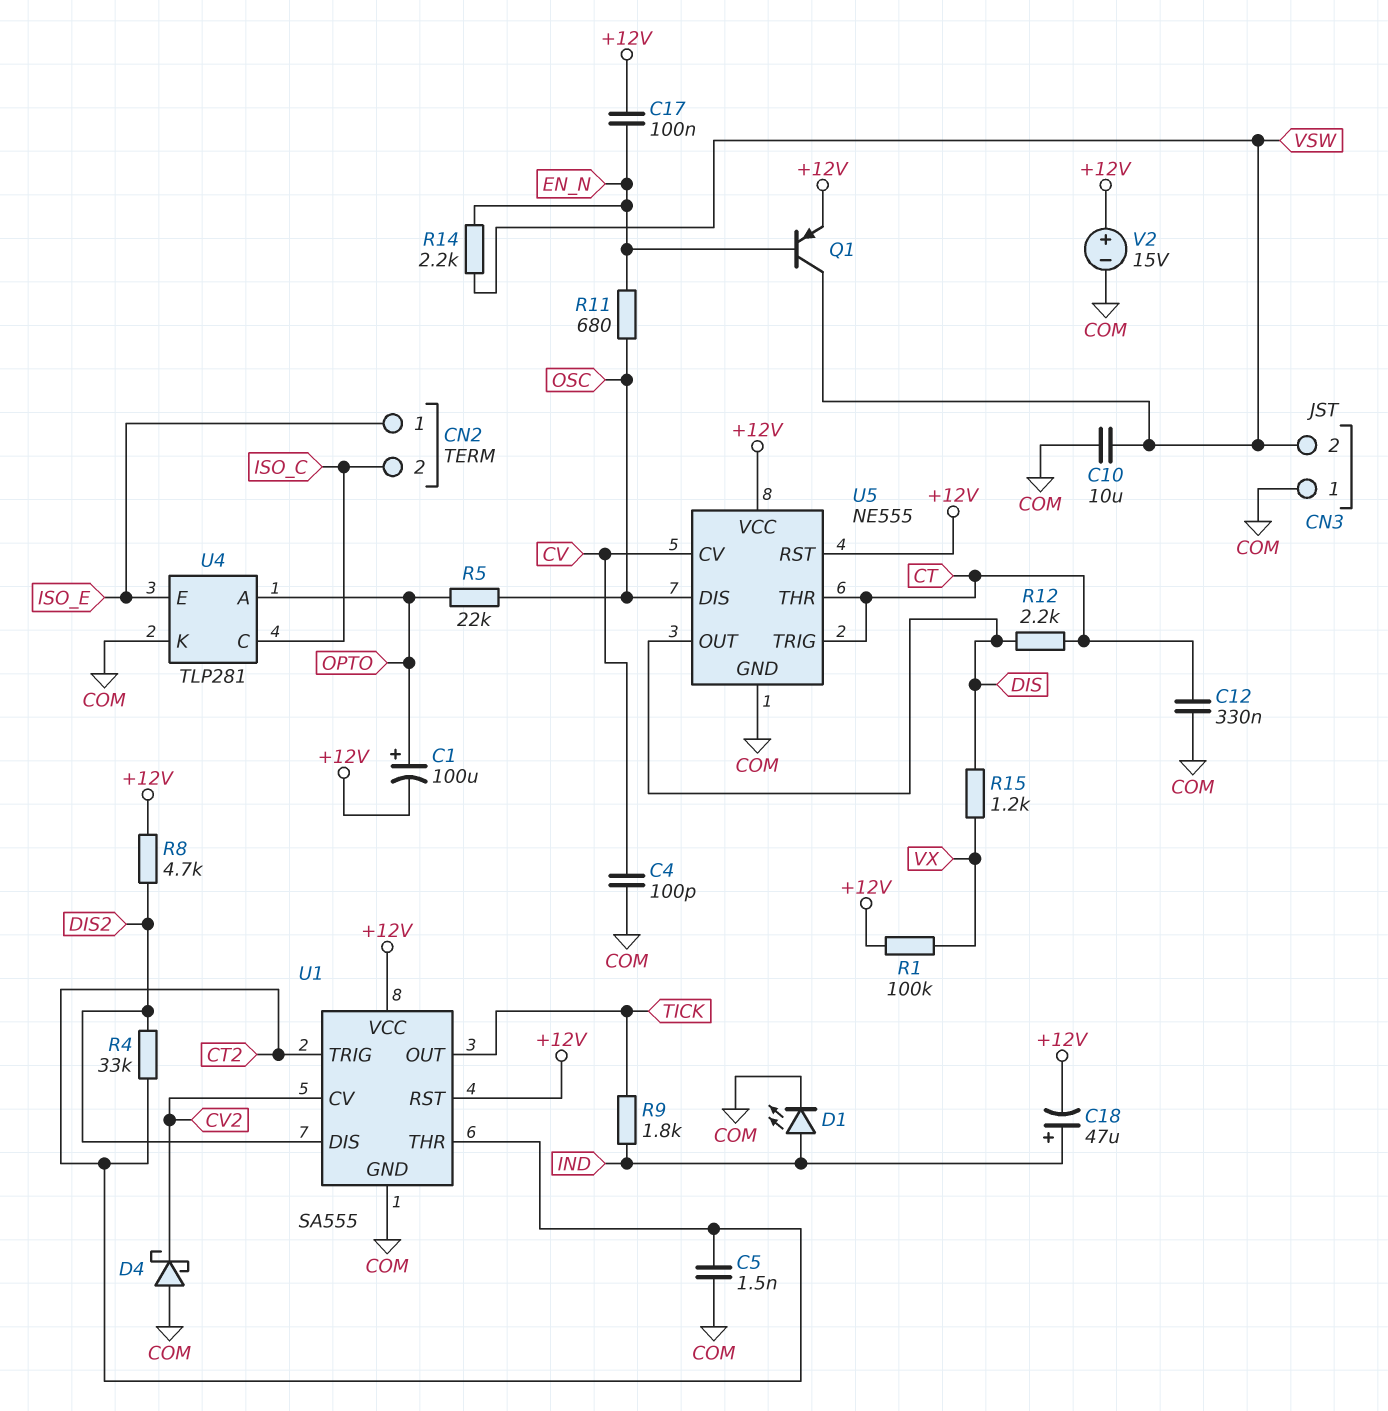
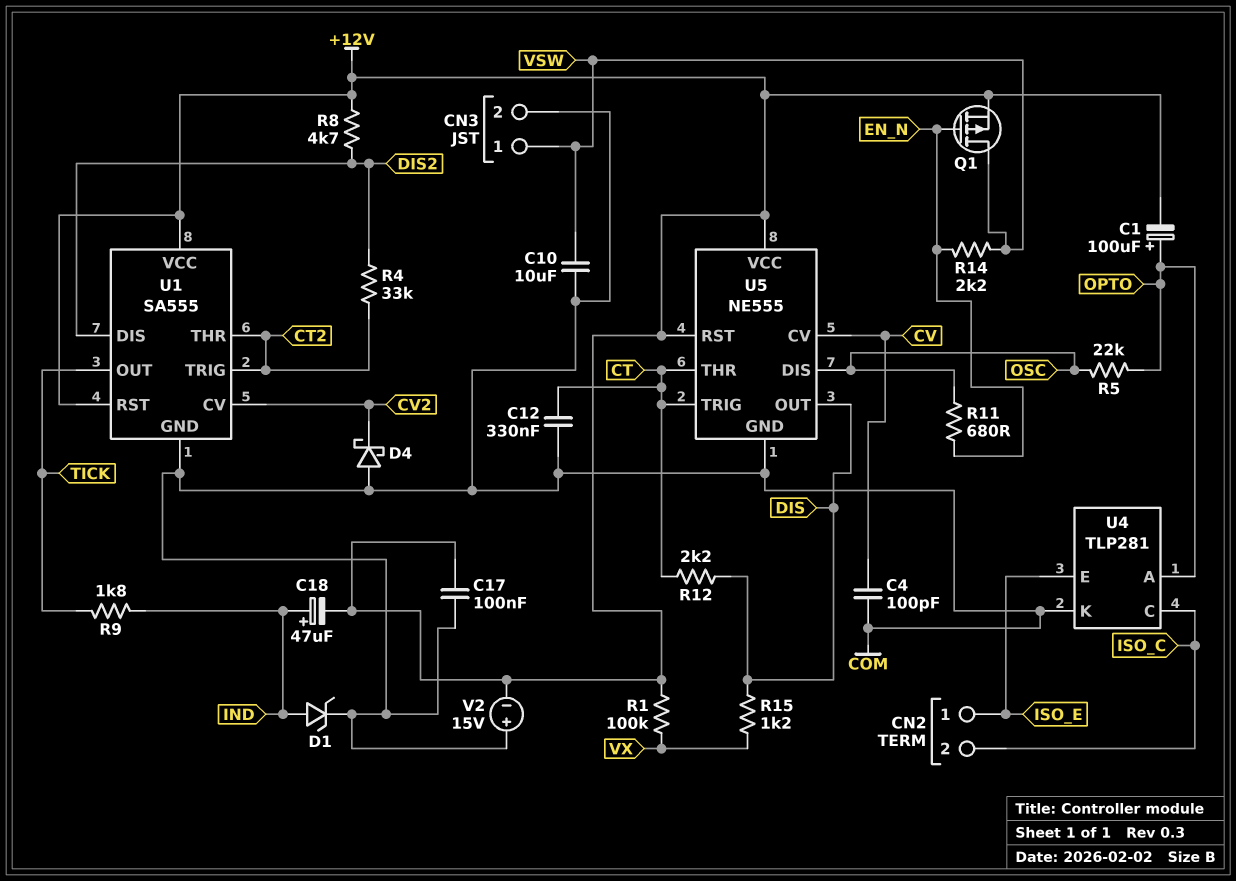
C5: 1.5nF (COM, CT2) -> none
C17: 100nF (+12V, EN_N) -> 100nF (+12V, COM)
CN3 pin 1: COM -> VSW
CN3 pin 2: VSW -> COM
D1: LED (A IND, K COM) -> zener (A IND, K COM)
Q1: PNP (B EN_N, C VSW, E +12V) -> PMOS (G EN_N, D VSW, S +12V)
V2: 15V (plus +12V, minus COM) -> 15V (plus COM, minus +12V)

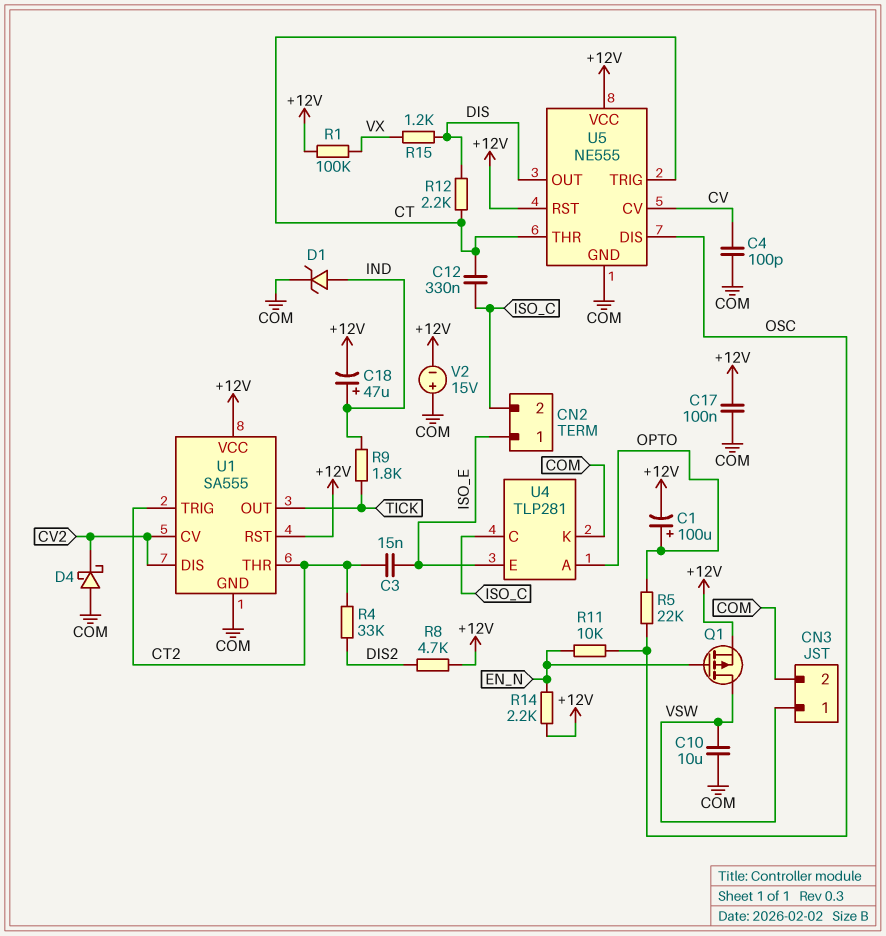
C3: none -> 15nF (CT2, ISO_E)
C12: 330nF (COM, CT) -> 330nF (CT, ISO_C)
R11: 680 (EN_N, OSC) -> 10k (EN_N, OSC)
R14: 2.2k (EN_N, VSW) -> 2.2k (+12V, EN_N)
U1 pin DIS: DIS2 -> CV2

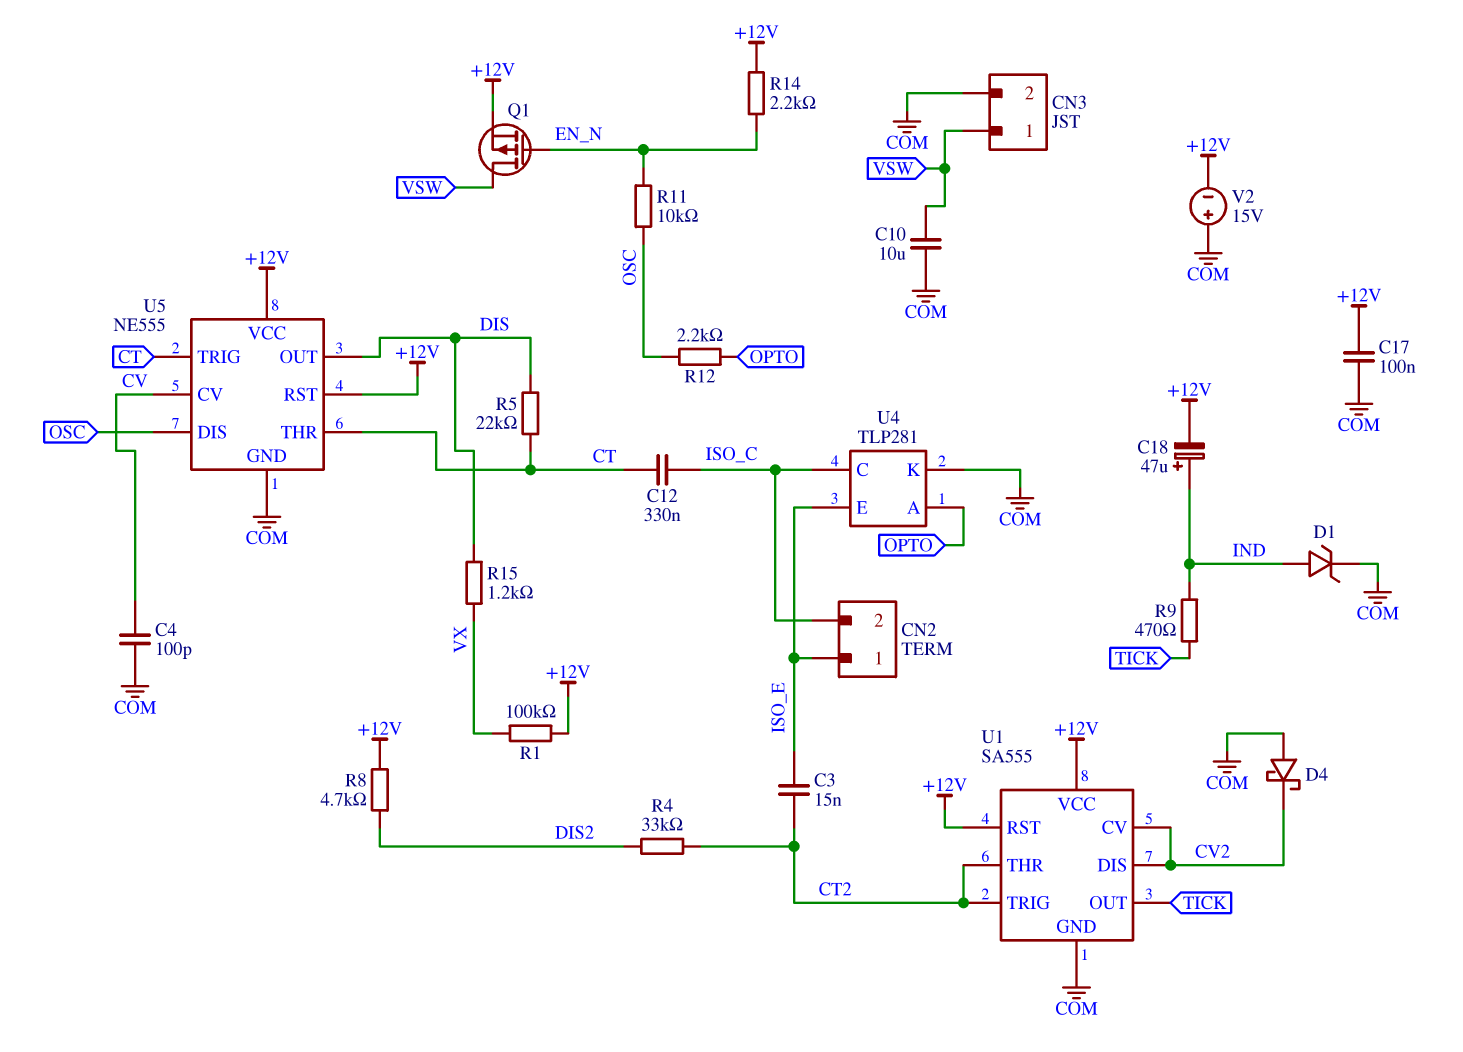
C1: 100uF (plus OPTO, minus +12V) -> none
R5: 22k (OPTO, OSC) -> 22k (CT, DIS)
R9: 1.8k (IND, TICK) -> 470 (IND, TICK)
R12: 2.2k (CT, DIS) -> 2.2k (OPTO, OSC)

